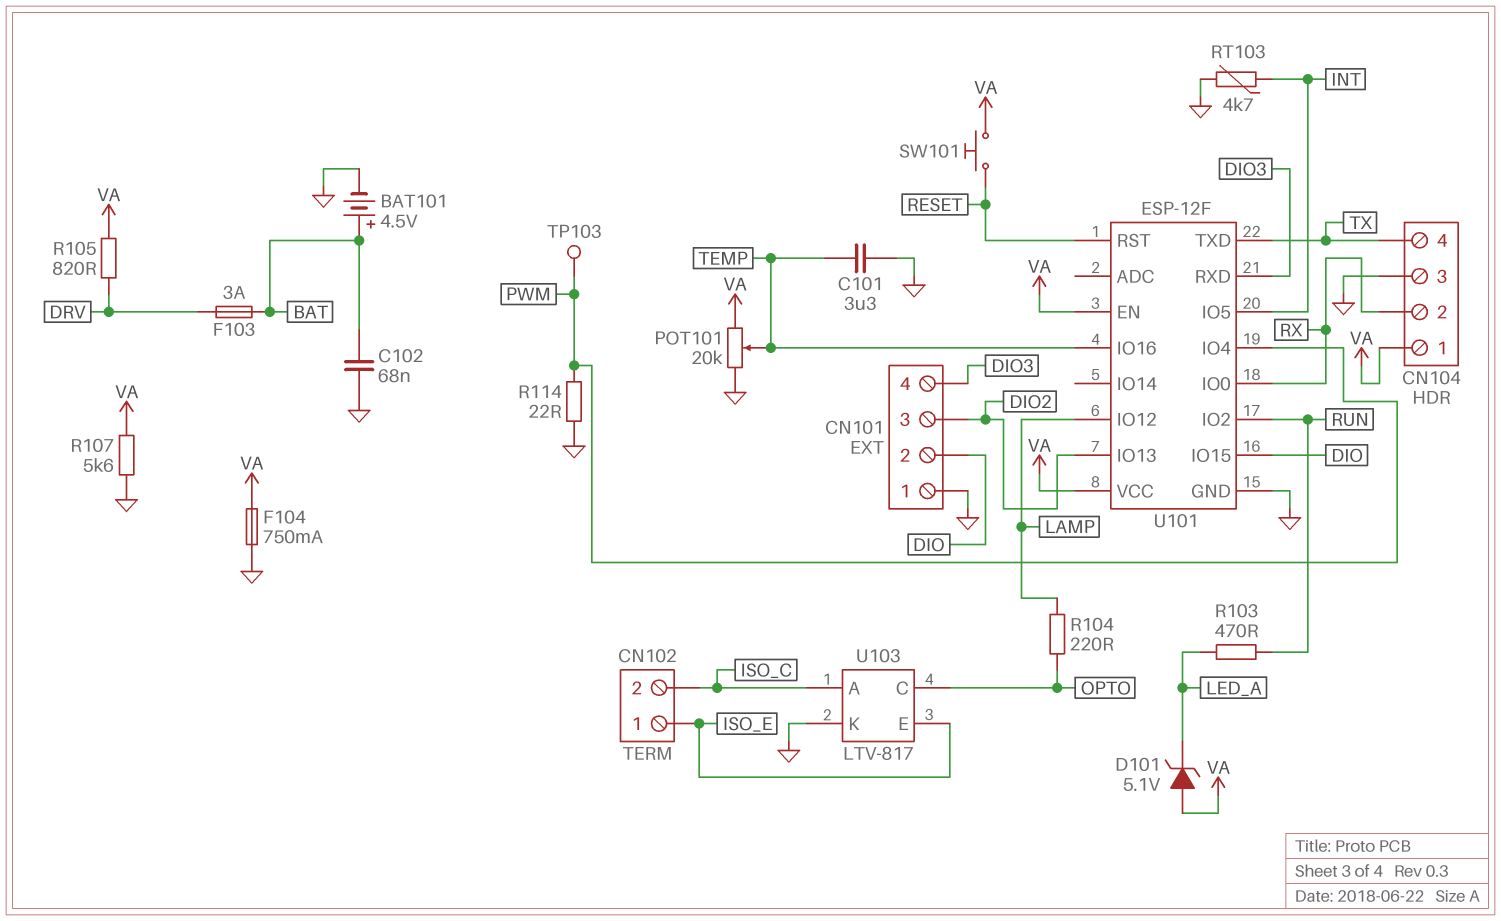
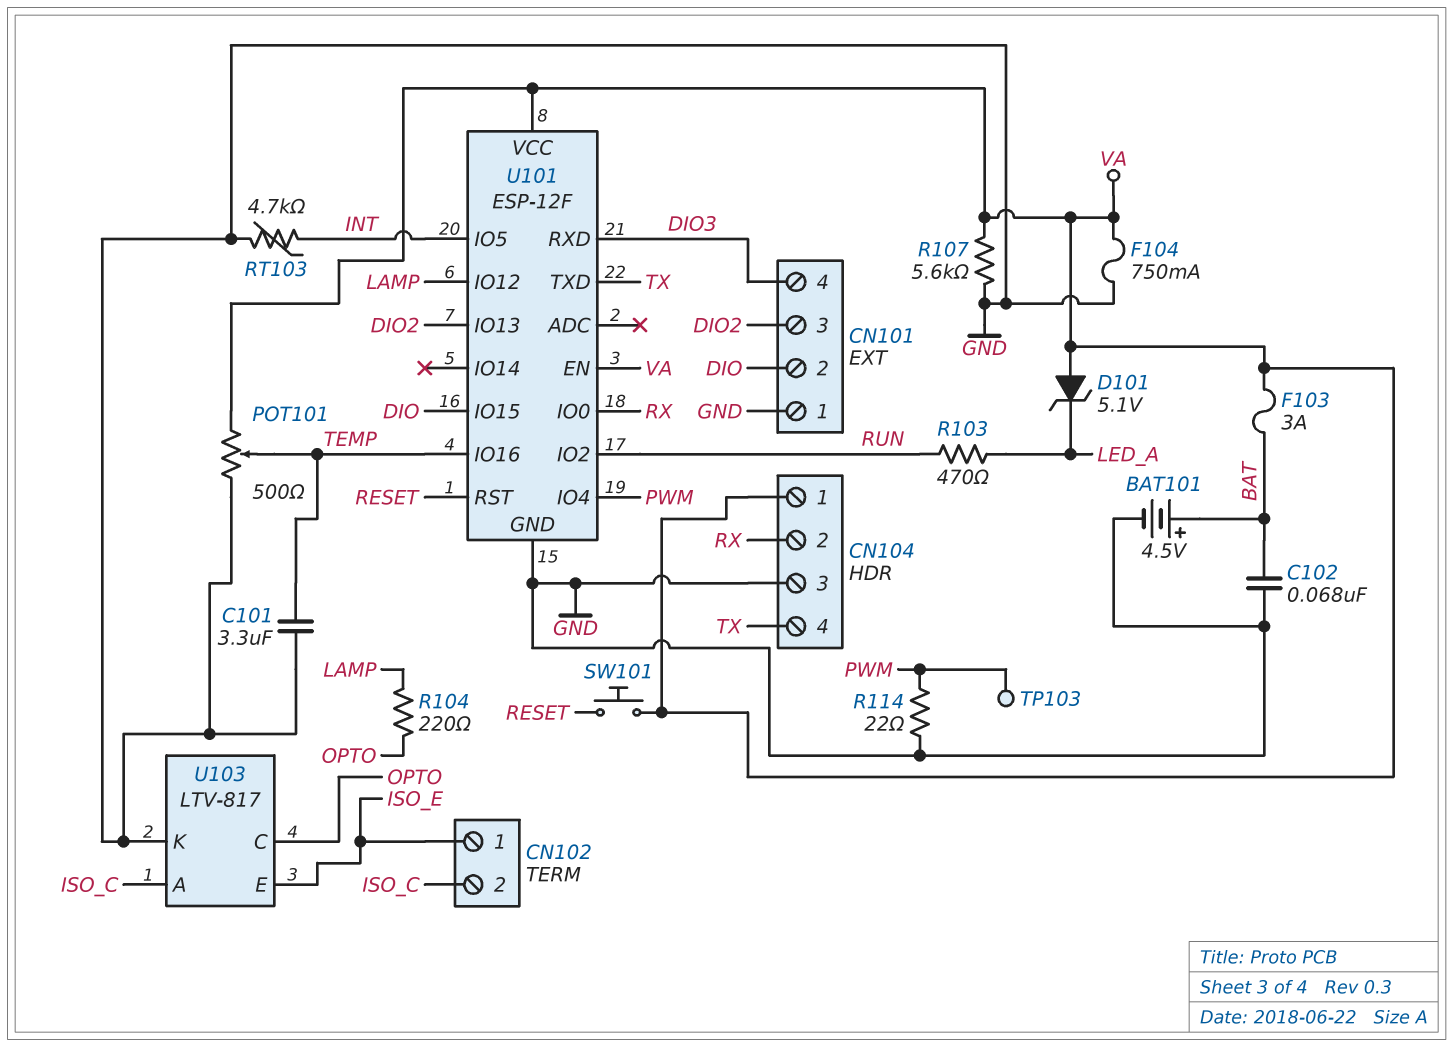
F103: 3A (BAT, DRV) -> 3A (BAT, VA)
POT101: 20k (GND, VA, wiper TEMP) -> 500 (GND, VA, wiper TEMP)
R105: 820 (DRV, VA) -> none

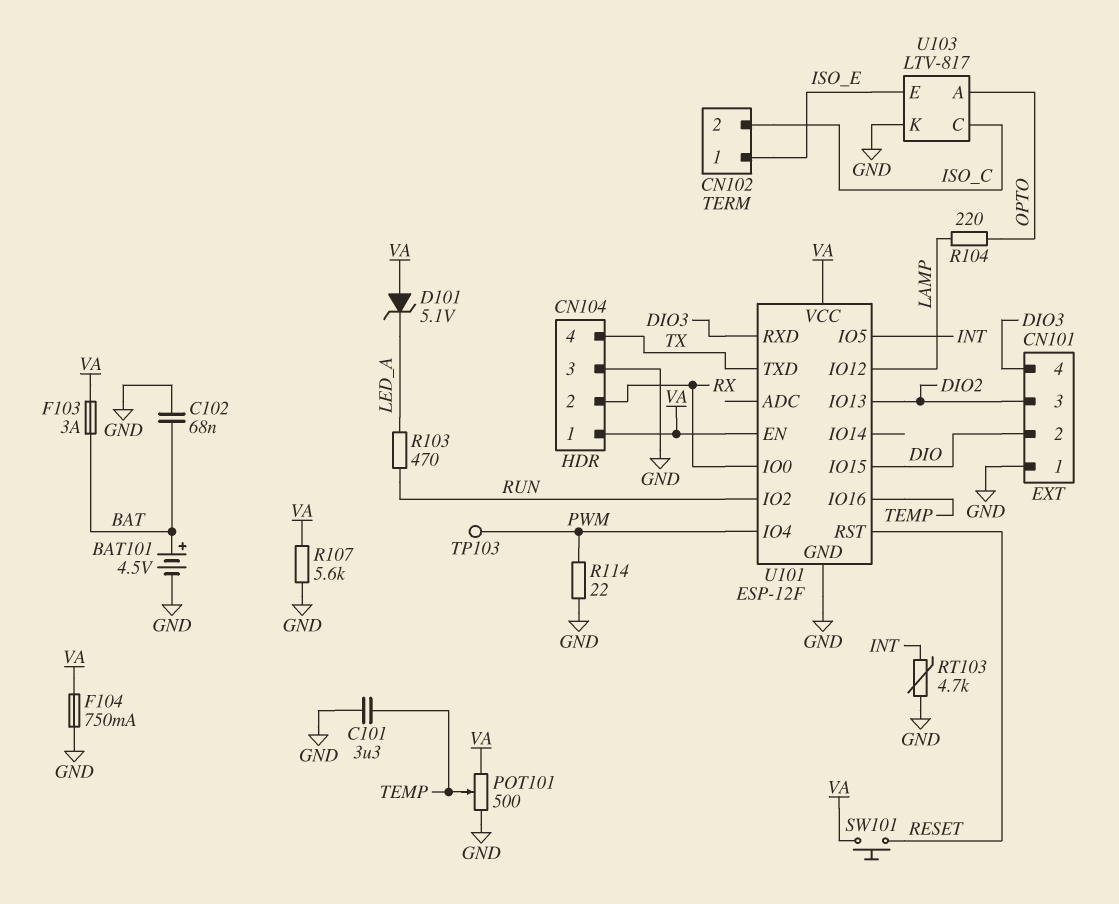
U103 pin A: ISO_C -> OPTO
U103 pin C: OPTO -> ISO_C

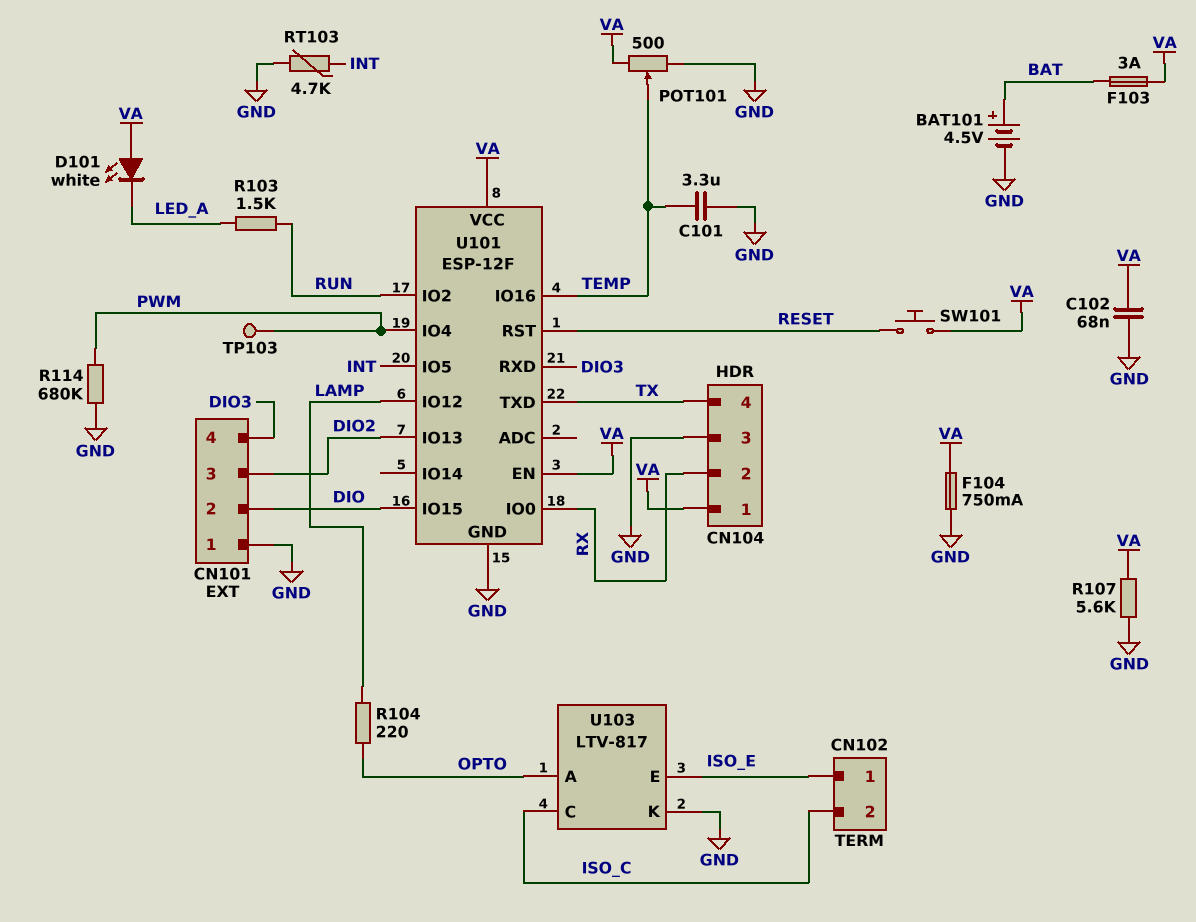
C102: 68nF (BAT, GND) -> 68nF (GND, VA)
D101: zener 5.1V (A VA, K LED_A) -> LED white (A VA, K LED_A)
R103: 470 (LED_A, RUN) -> 1.5k (LED_A, RUN)
R114: 22 (GND, PWM) -> 680k (GND, PWM)

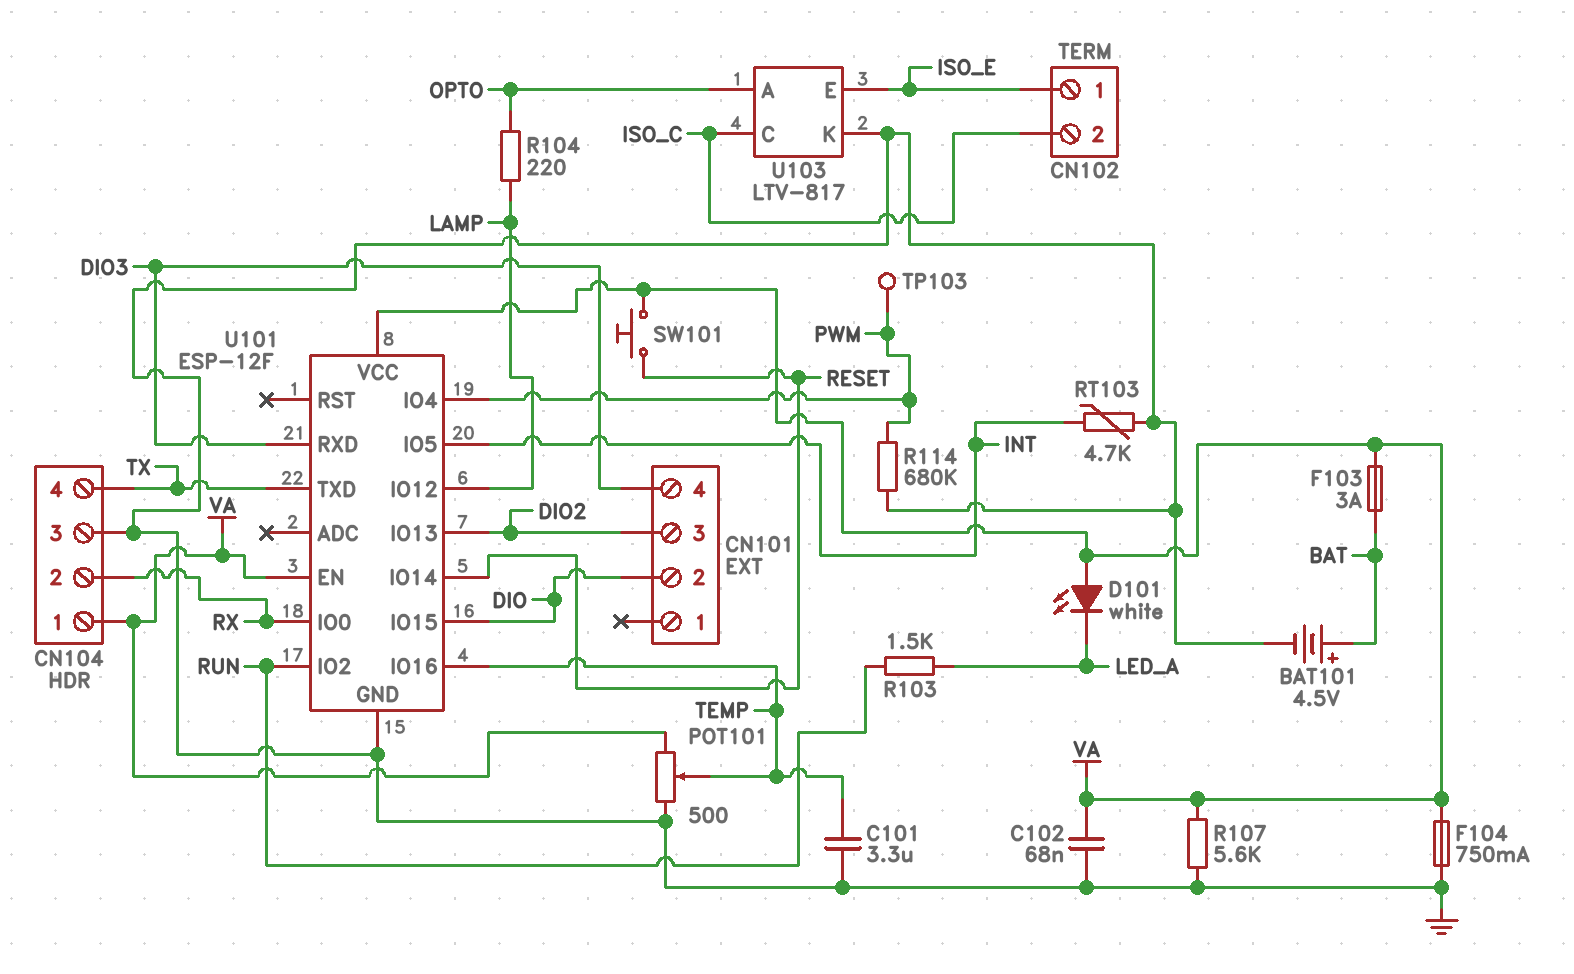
CN101 pin 1: GND -> none
U101 pin IO14: none -> RESET
U101 pin RST: RESET -> none

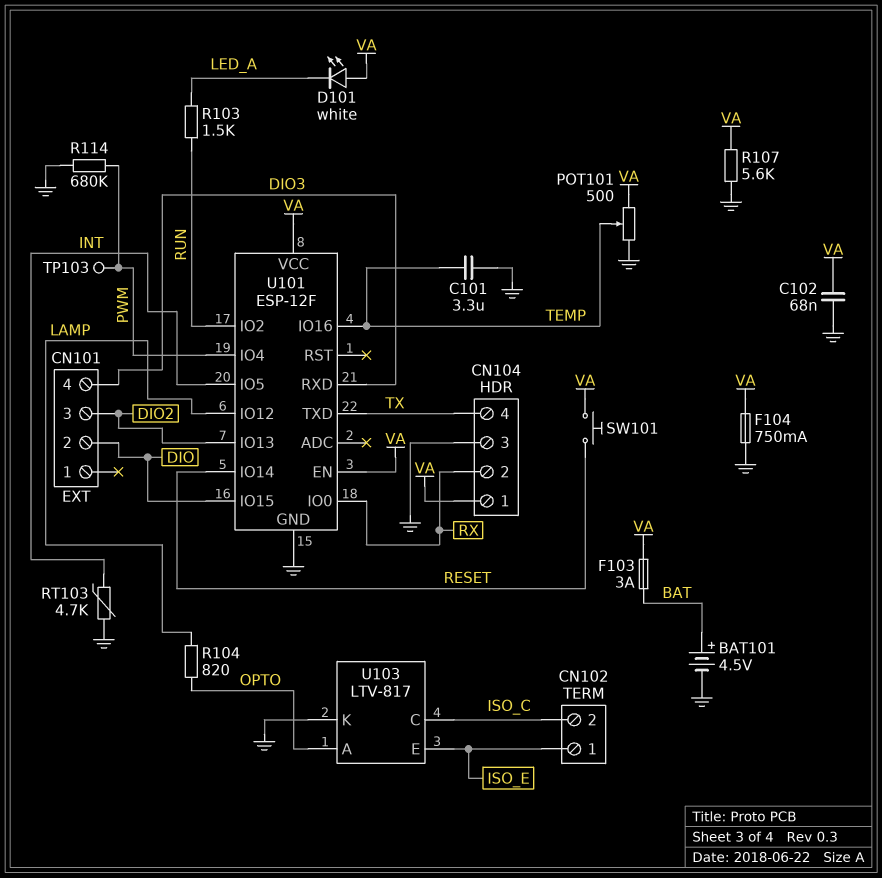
R104: 220 (LAMP, OPTO) -> 820 (LAMP, OPTO)

